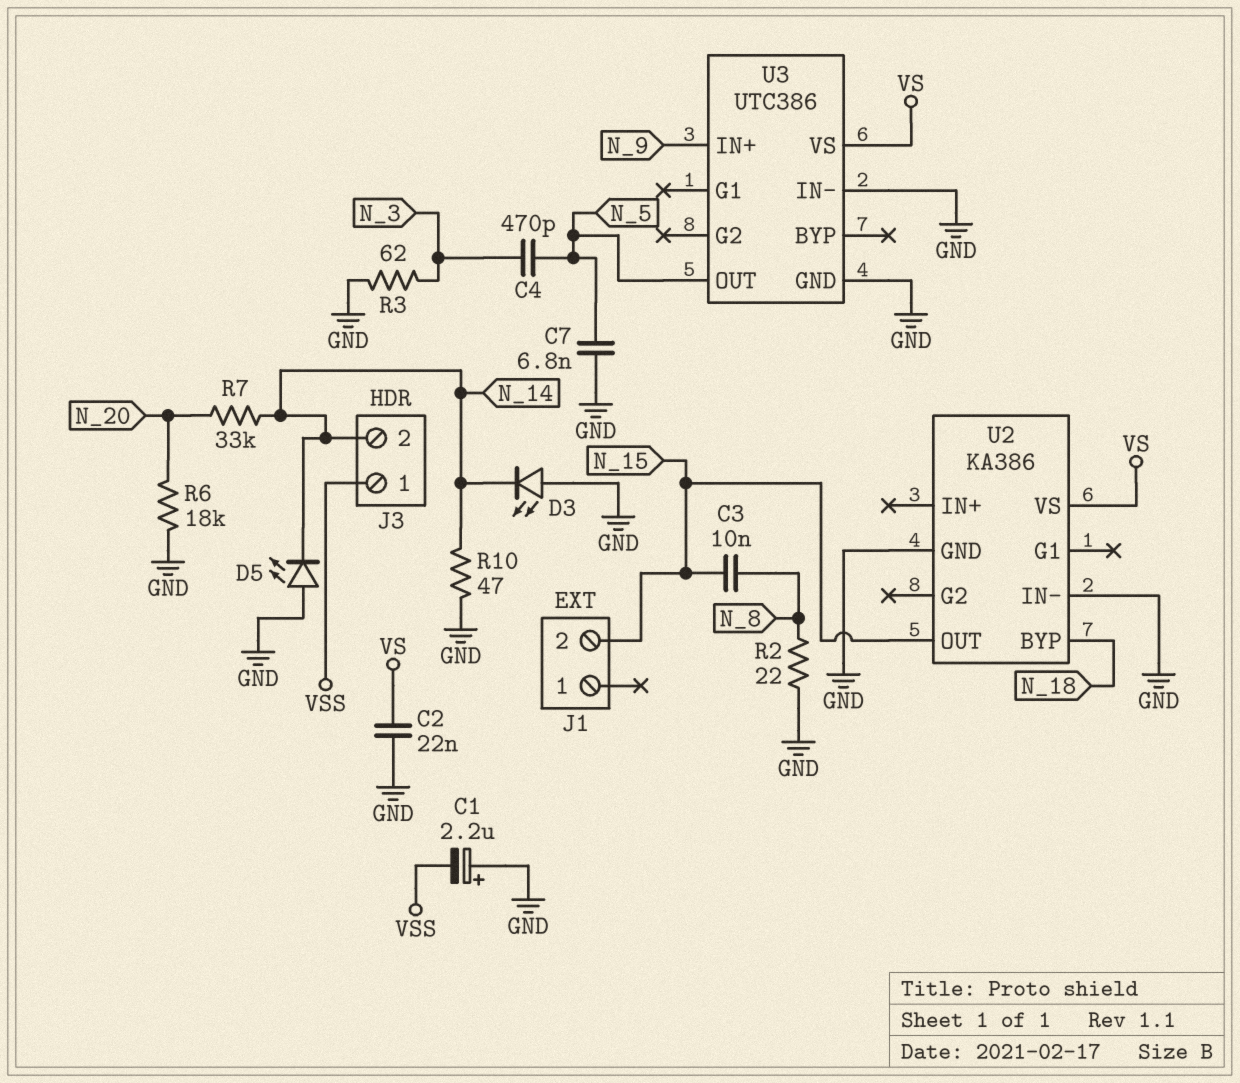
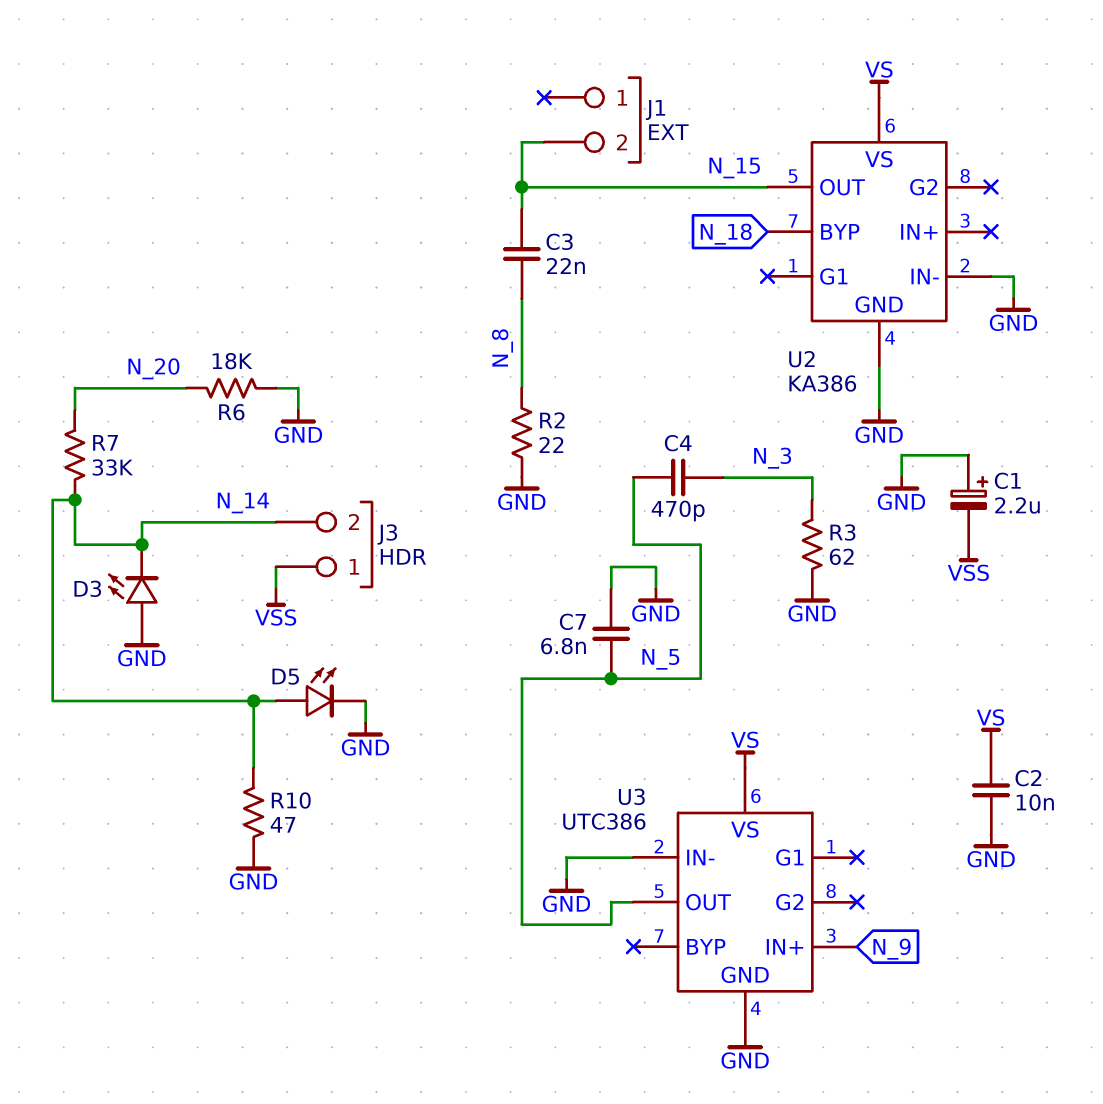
C2: 22nF (GND, VS) -> 10nF (GND, VS)
C3: 10nF (N_8, N_15) -> 22nF (N_8, N_15)
D5: LED (A GND, K N_14) -> LED (A N_14, K GND)

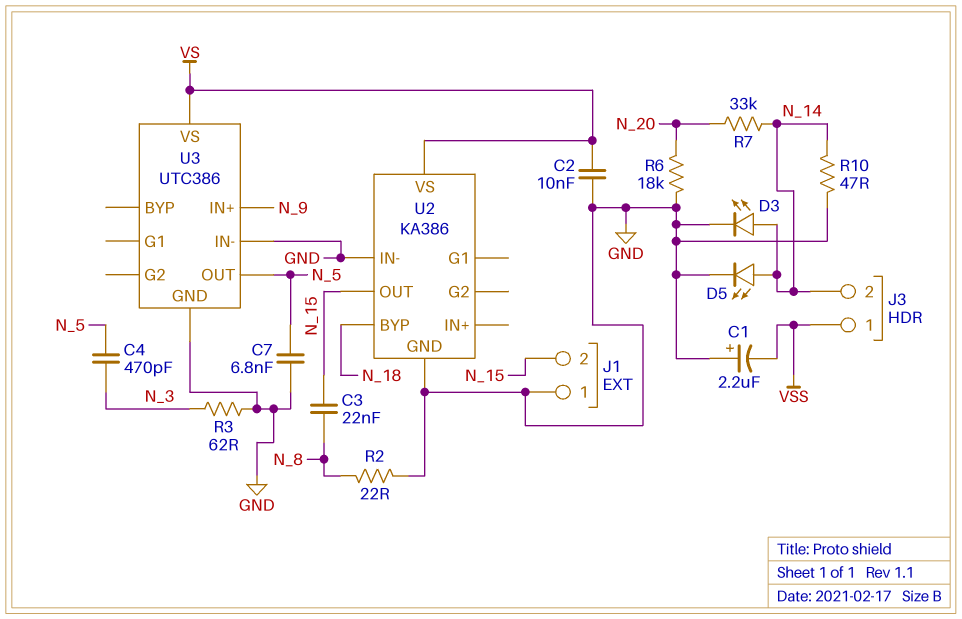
D3: LED (A GND, K N_14) -> LED (A N_14, K GND)
J1 pin 1: none -> GND

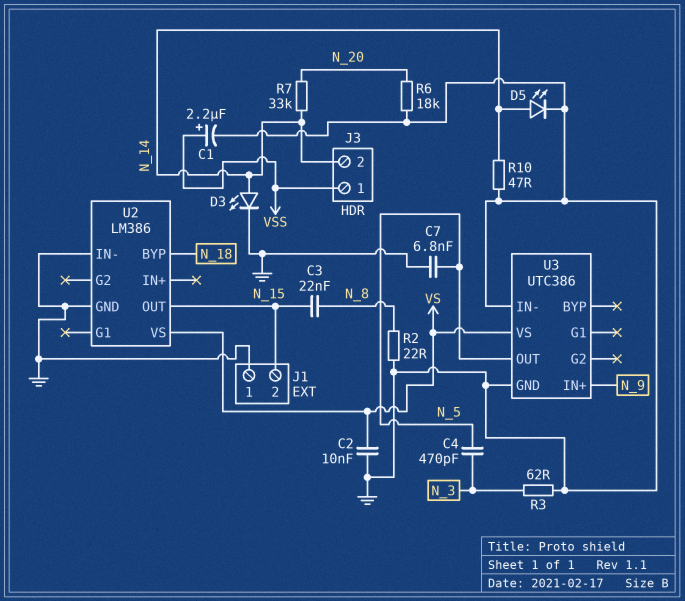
C1: 2.2uF (plus GND, minus VSS) -> 2.2uF (plus VSS, minus GND)
U2: KA386 -> LM386

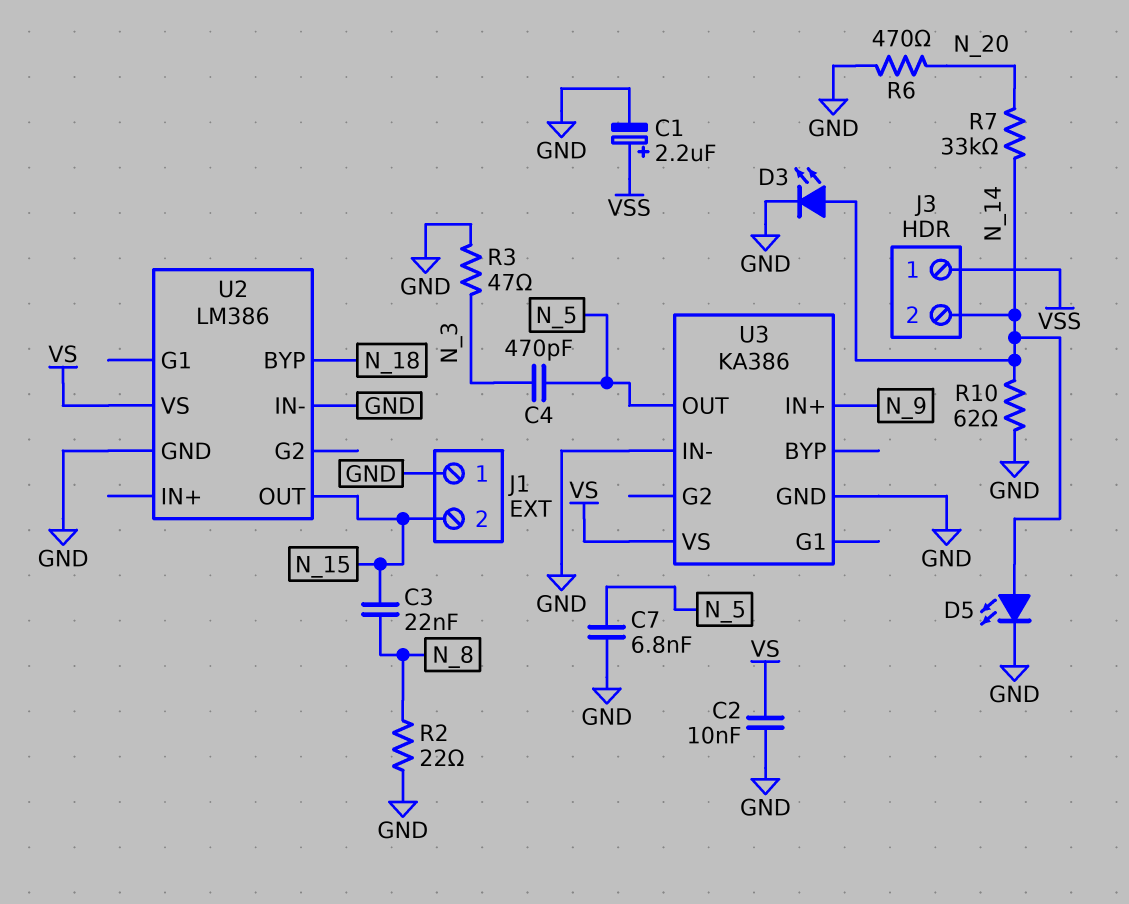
R3: 62 (GND, N_3) -> 47 (GND, N_3)
R6: 18k (GND, N_20) -> 470 (GND, N_20)
R10: 47 (GND, N_14) -> 62 (GND, N_14)
U3: UTC386 -> KA386

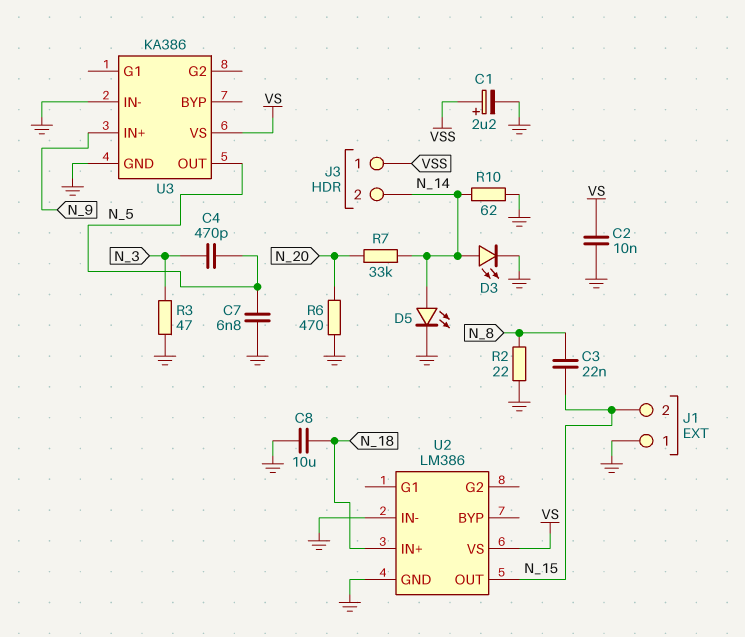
C8: none -> 10uF (GND, N_18)
U2 pin BYP: N_18 -> none
U2 pin IN+: none -> N_18

